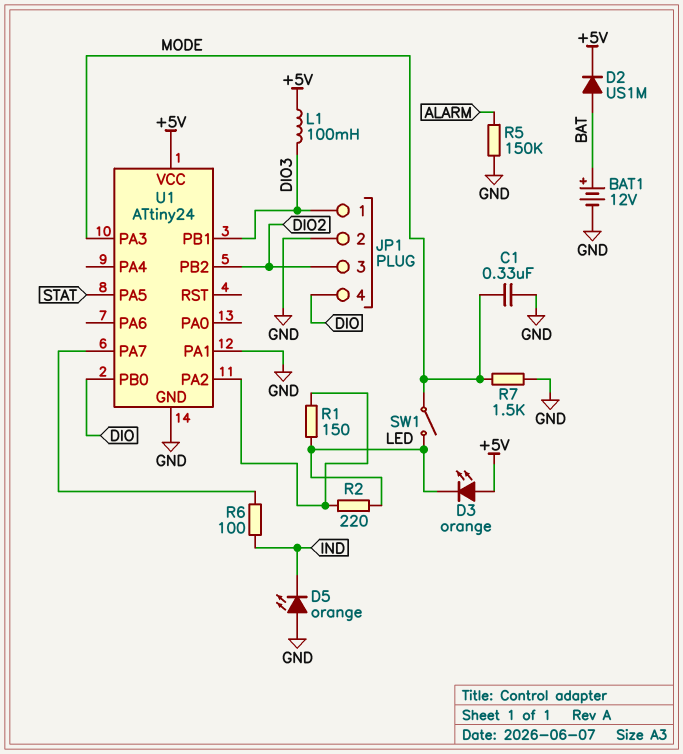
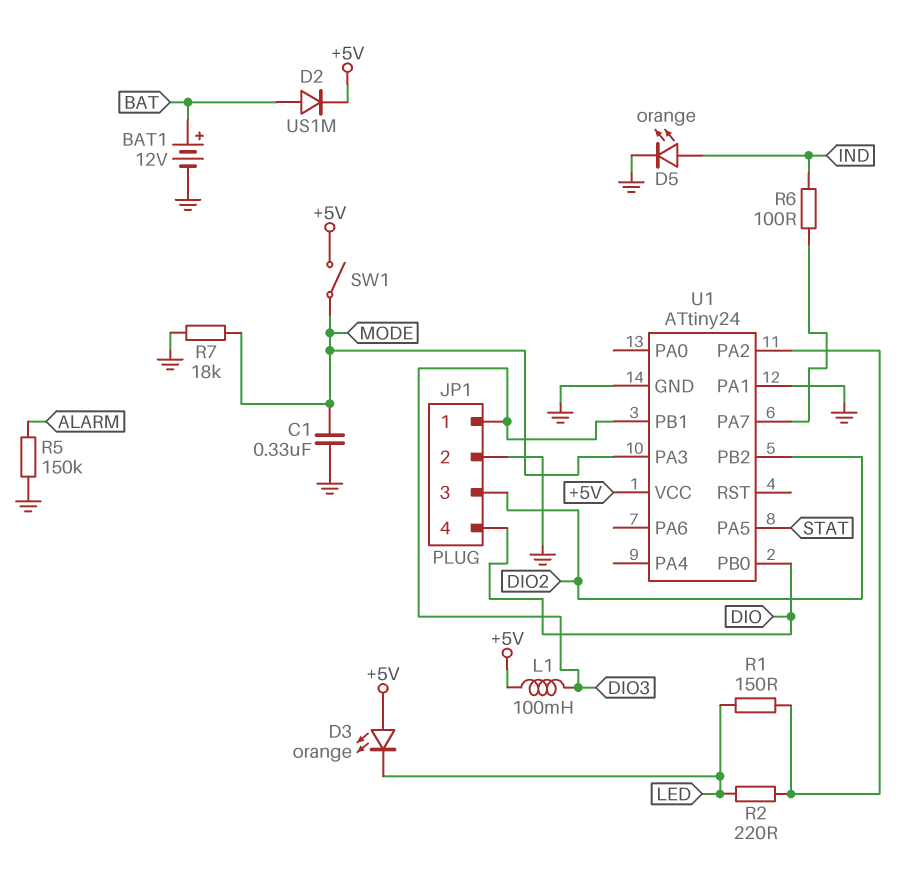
D5: LED orange (A GND, K IND) -> LED orange (A IND, K GND)
R7: 1.5k (GND, MODE) -> 18k (GND, MODE)
SW1: switch (LED, MODE) -> switch (+5V, MODE)

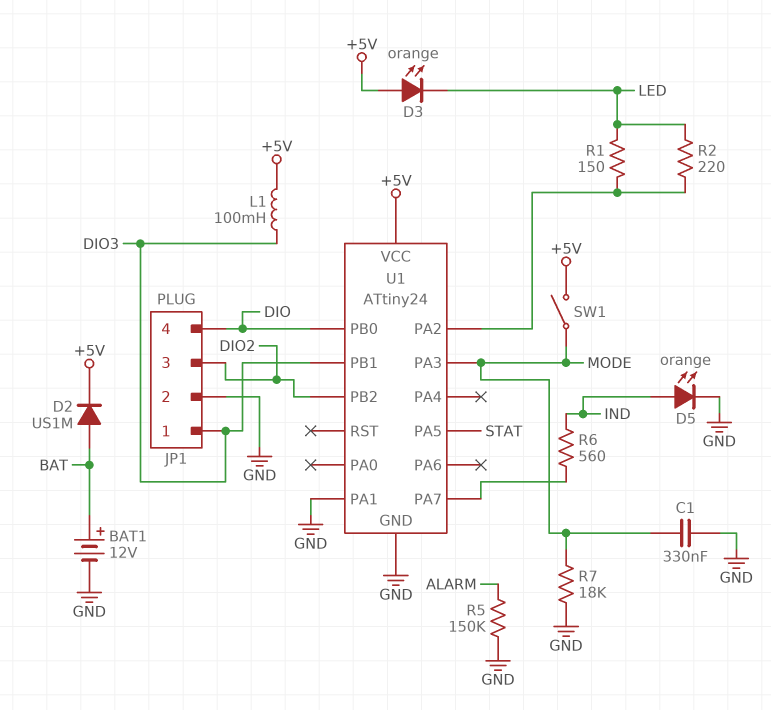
R6: 100 (IND, U1/PA7) -> 560 (IND, U1/PA7)

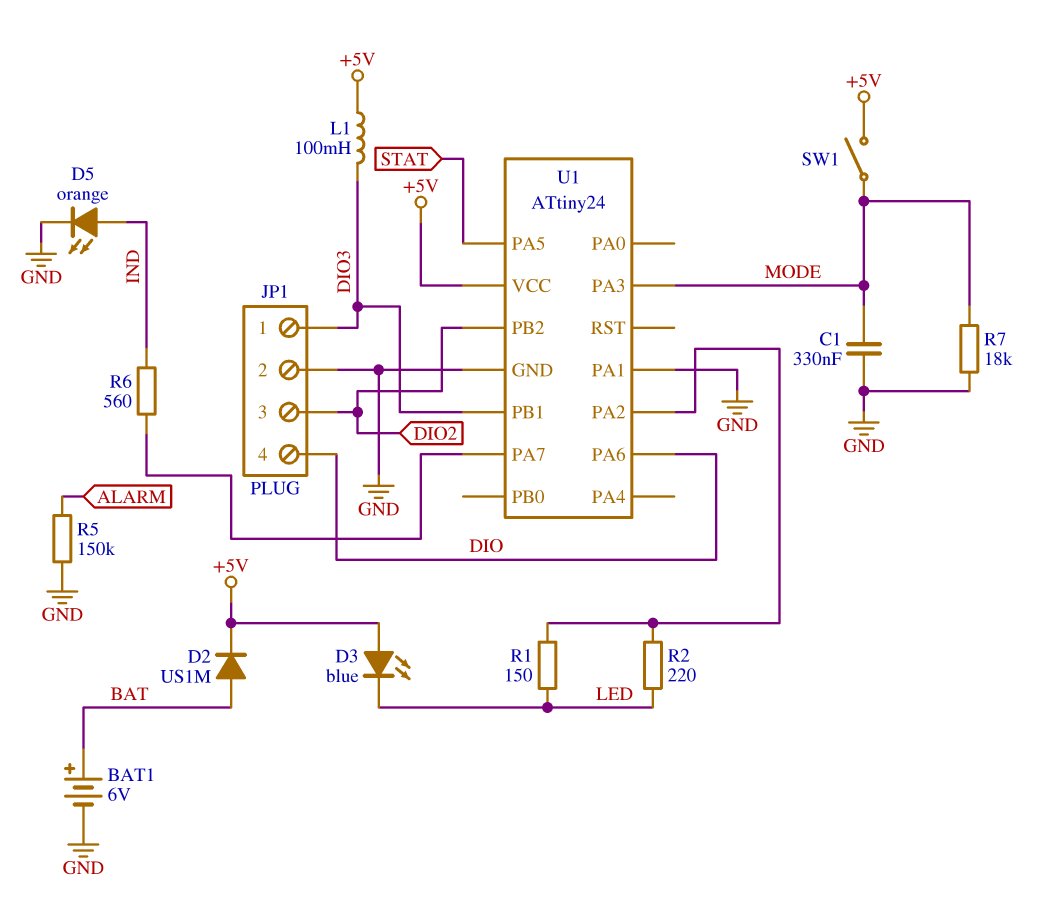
BAT1: 12V (plus BAT, minus GND) -> 6V (plus BAT, minus GND)
D3: LED orange (A +5V, K LED) -> LED blue (A +5V, K LED)
U1 pin PA6: none -> DIO
U1 pin PB0: DIO -> none

